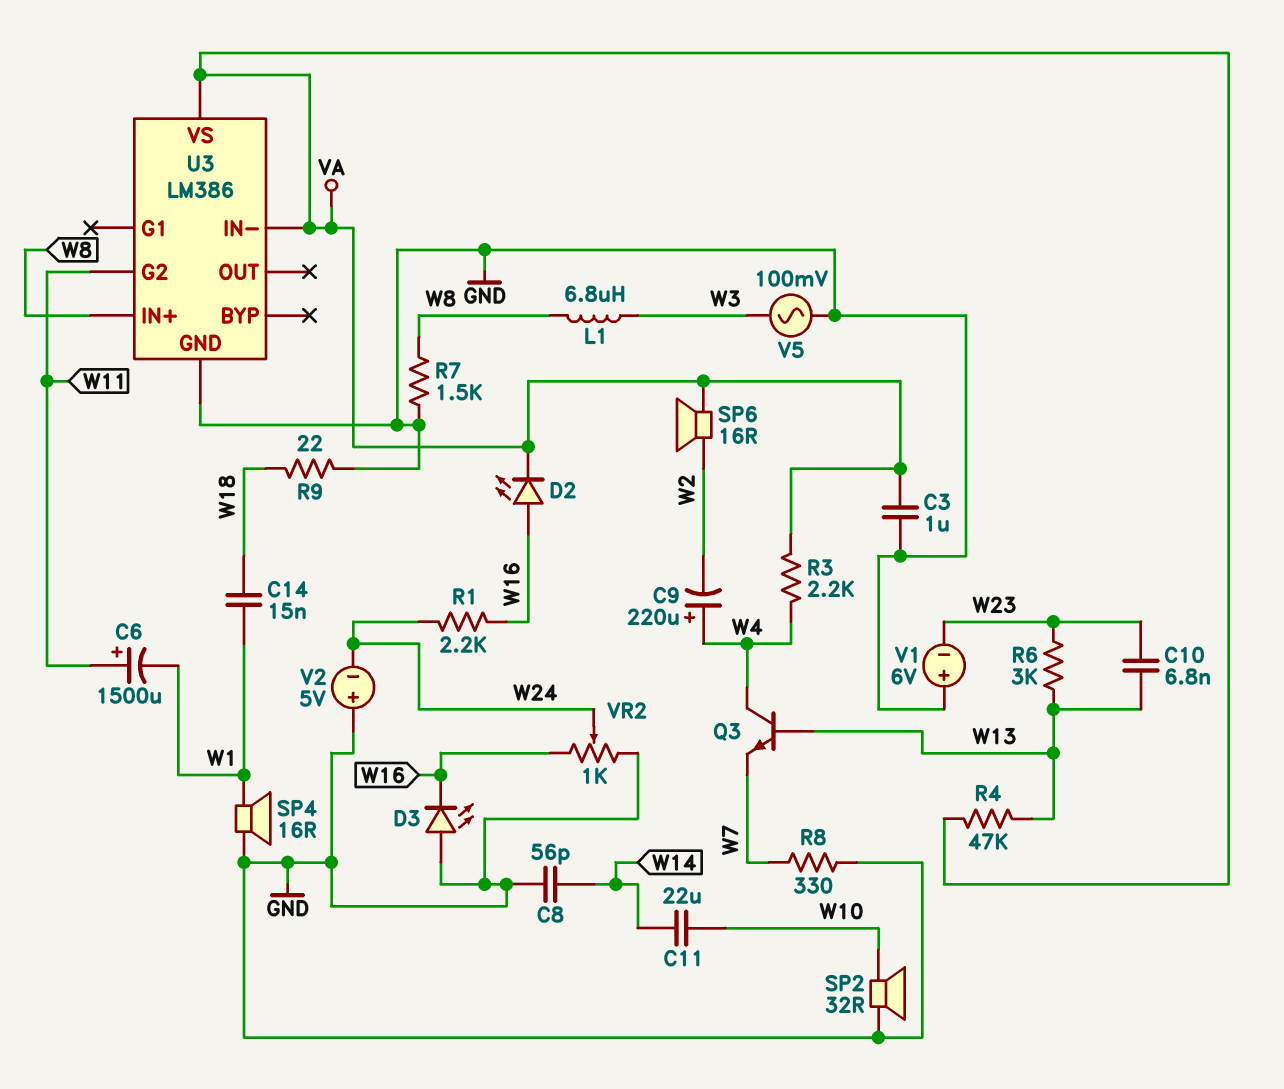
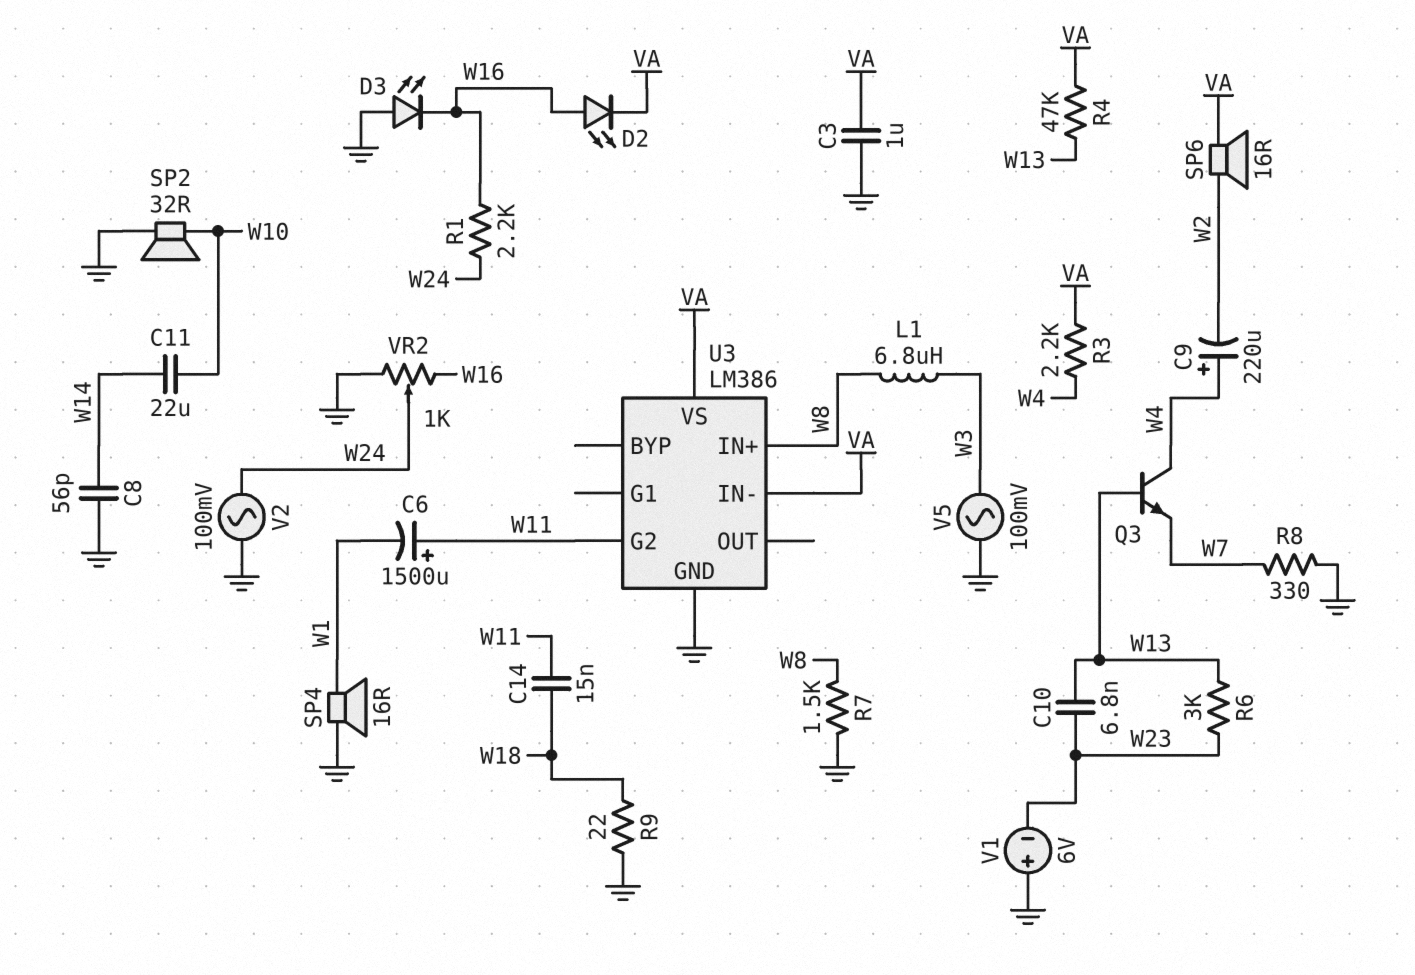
C14: 15nF (W1, W18) -> 15nF (W11, W18)
V2: 5V (plus GND, minus W24) -> AC 100mV (GND, W24)

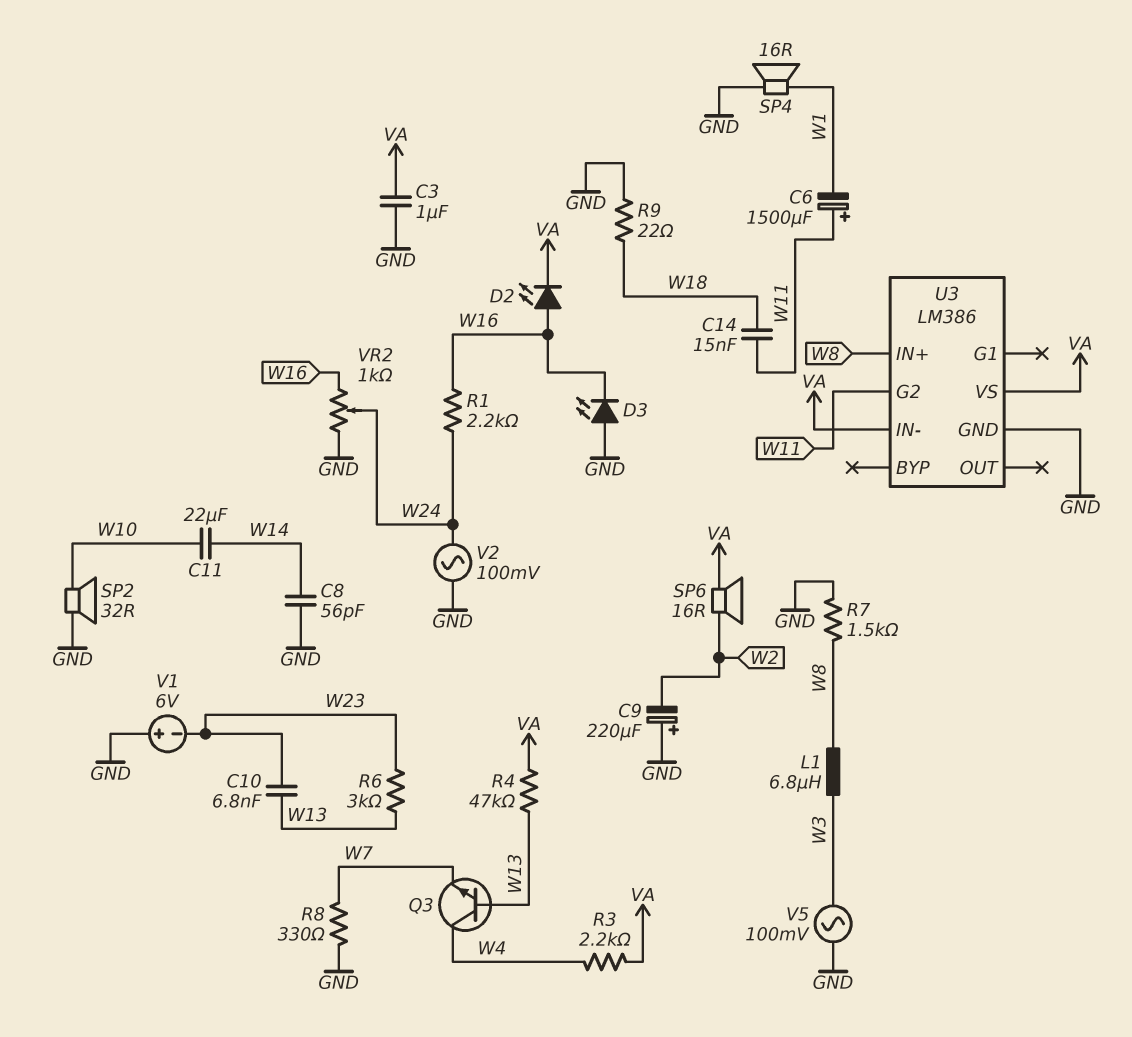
C9: 220uF (plus W4, minus W2) -> 220uF (plus GND, minus W2)

